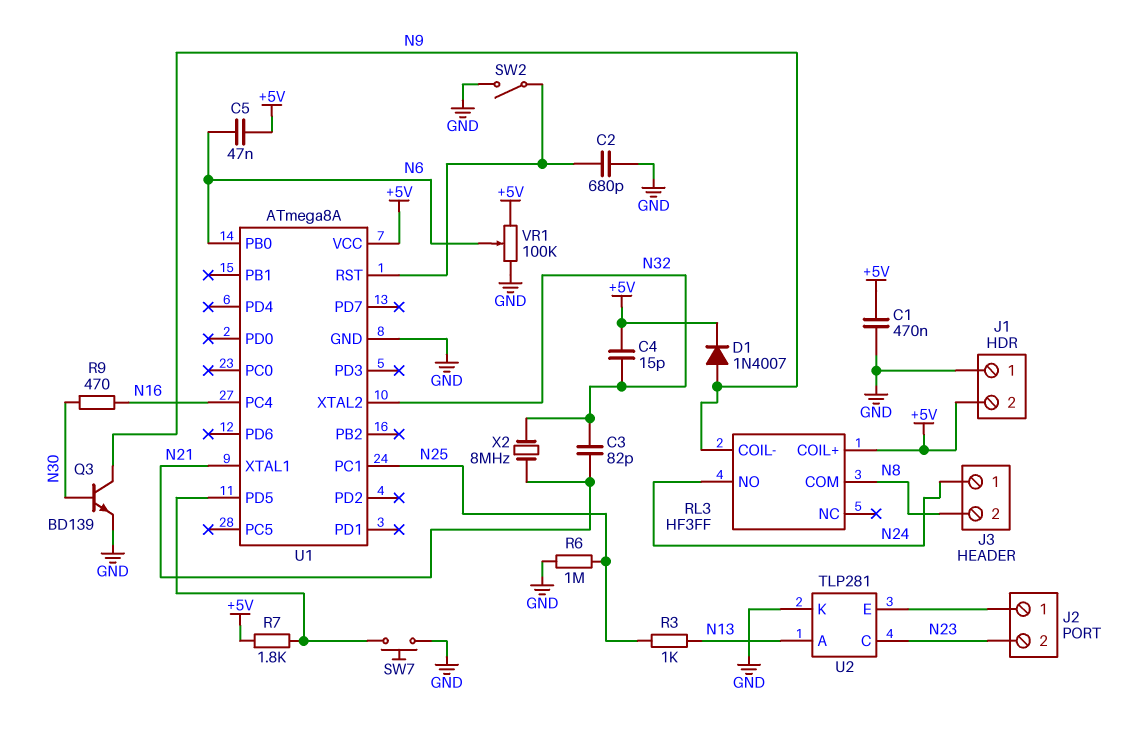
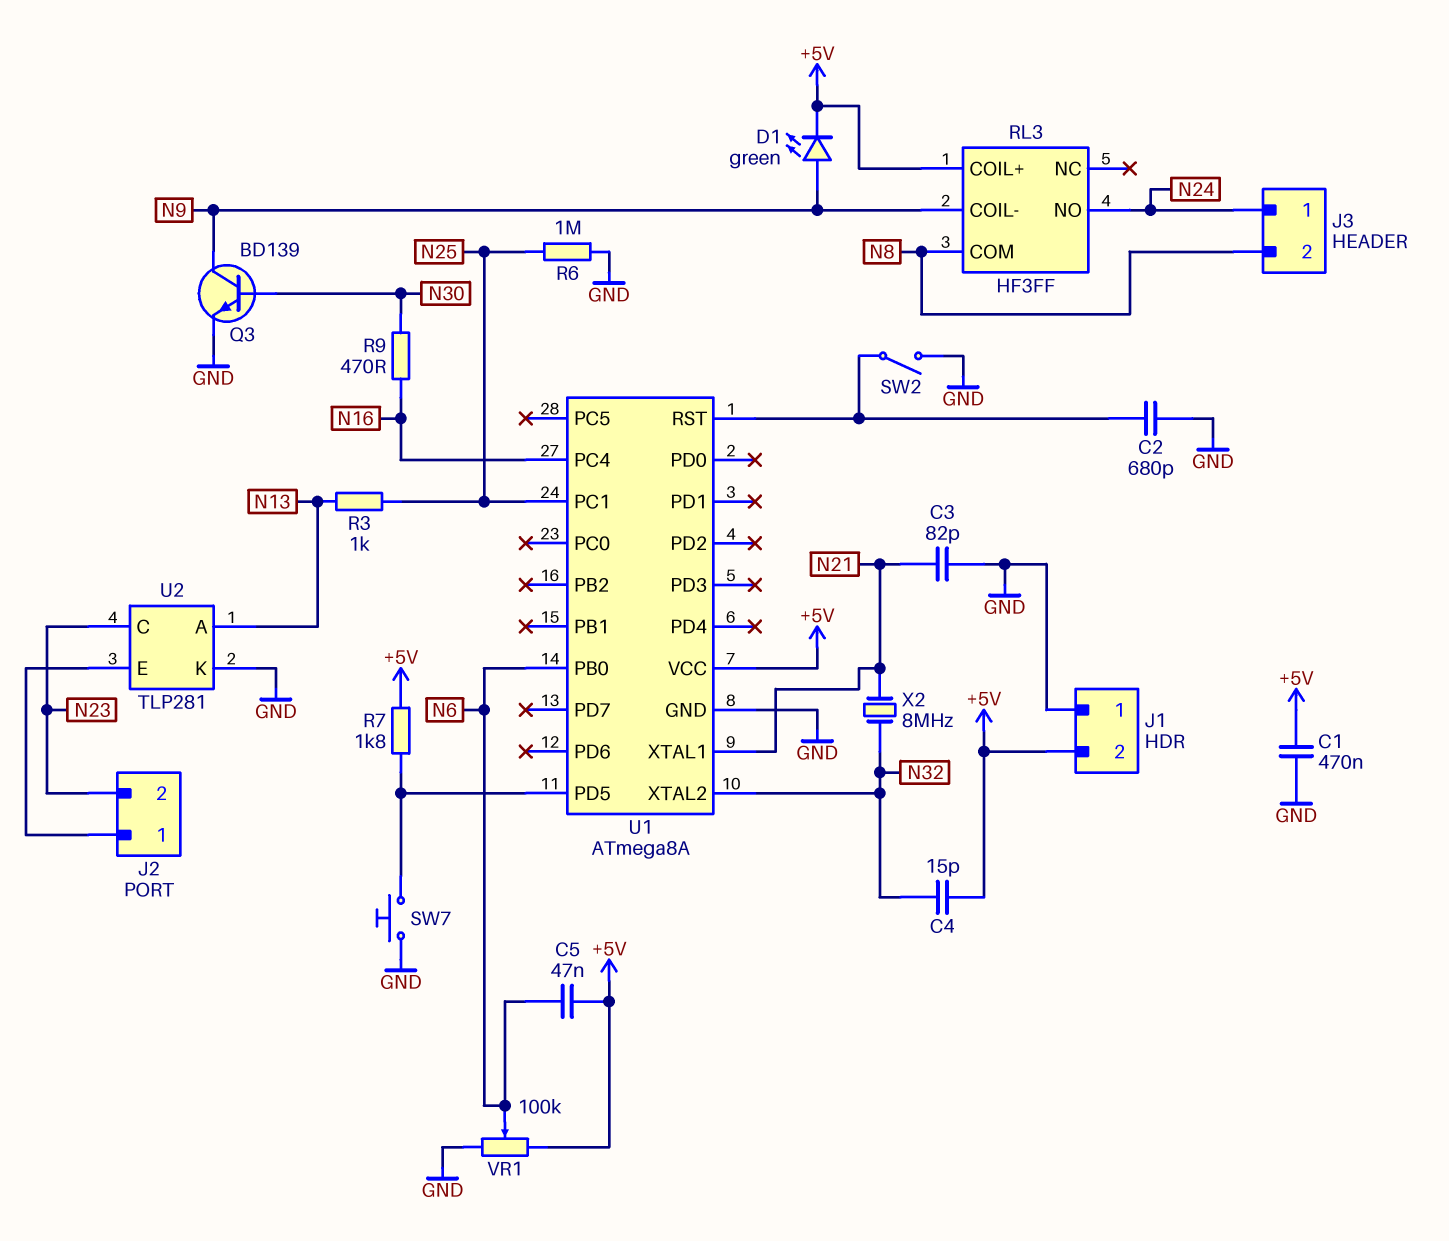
C3: 82pF (N21, N32) -> 82pF (GND, N21)
D1: diode 1N4007 (A N9, K +5V) -> LED green (A N9, K +5V)

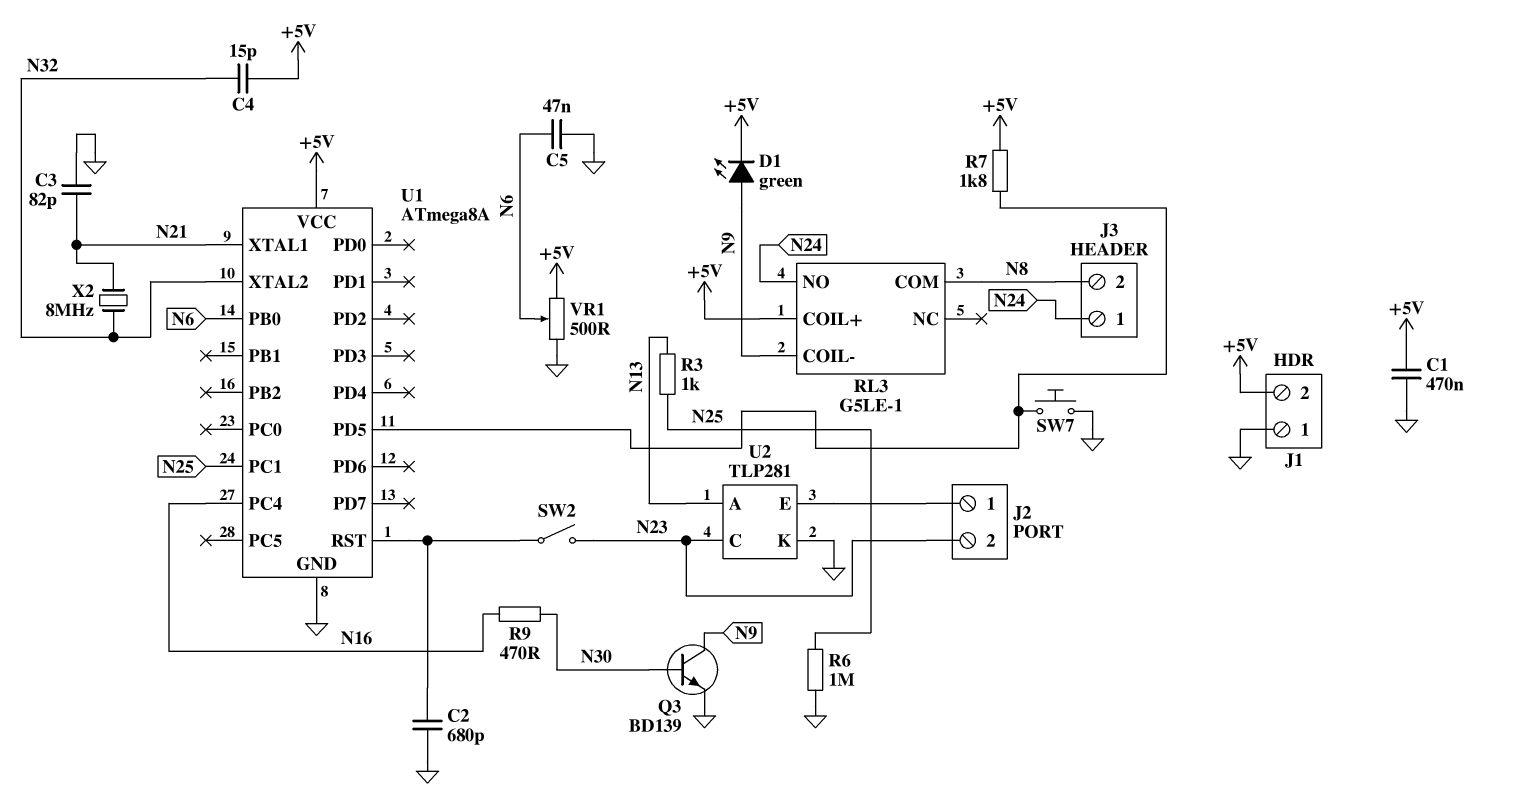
C5: 47nF (+5V, N6) -> 47nF (GND, N6)
RL3: HF3FF -> G5LE-1
SW2: switch (GND, U1/RST) -> switch (N23, U1/RST)
VR1: 100k (+5V, GND, wiper N6) -> 500 (+5V, GND, wiper N6)

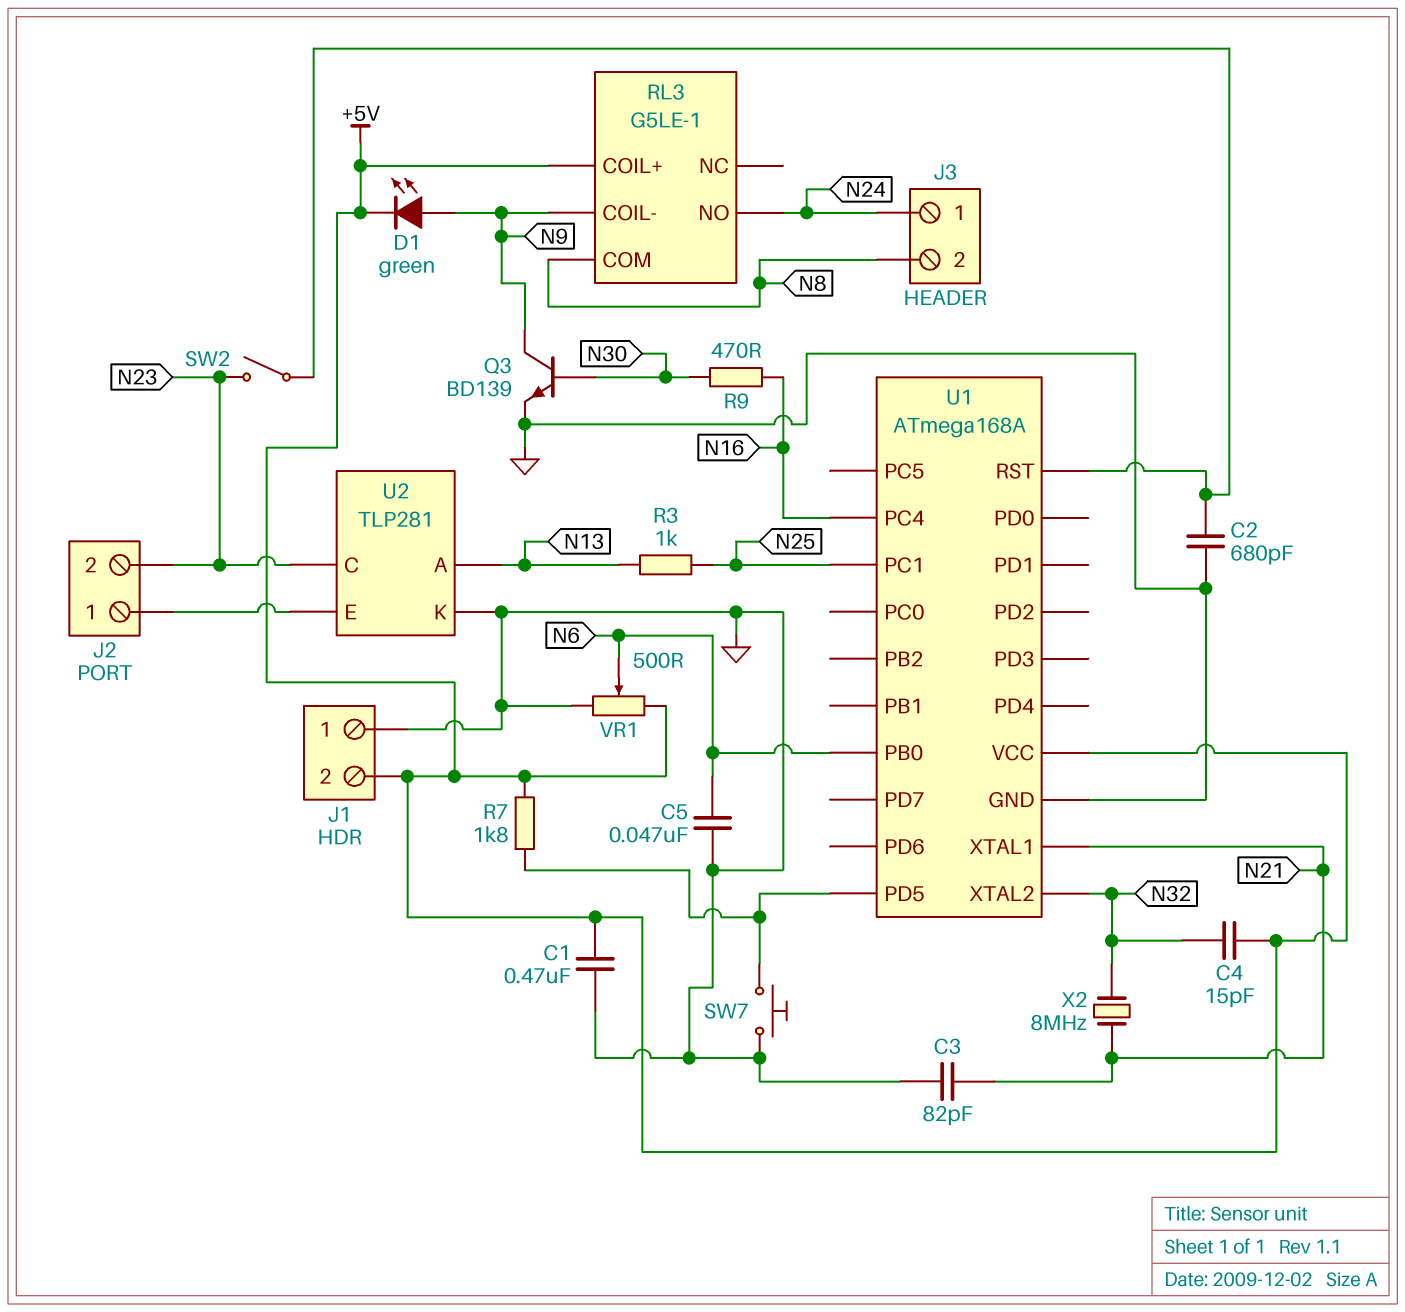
R6: 1M (GND, N25) -> none
U1: ATmega8A -> ATmega168A

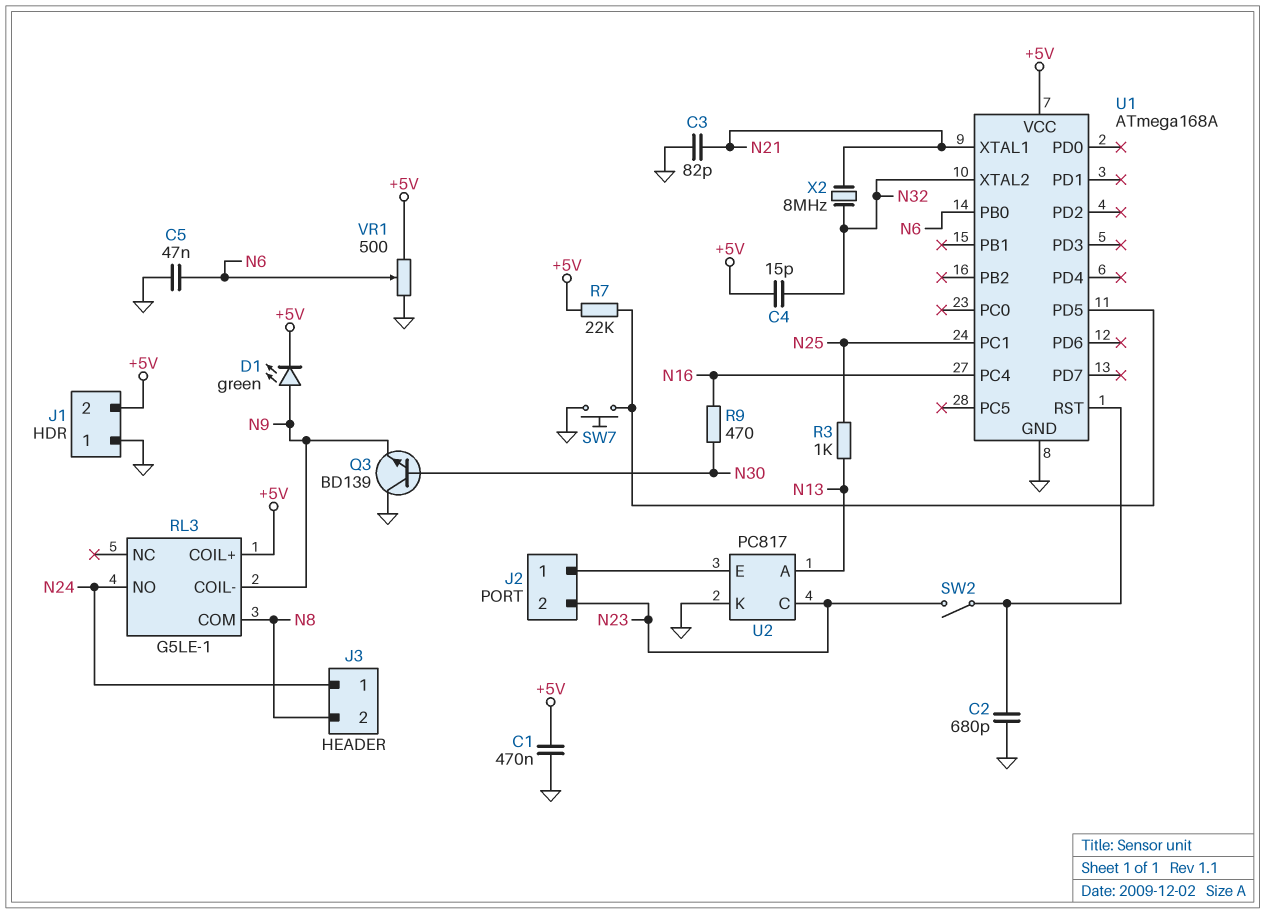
Q3: NPN BD139 (B N30, C N9, E GND) -> NPN BD139 (B N30, C GND, E N9)
R7: 1.8k (+5V, U1/PD5) -> 22k (+5V, U1/PD5)
U2: TLP281 -> PC817

